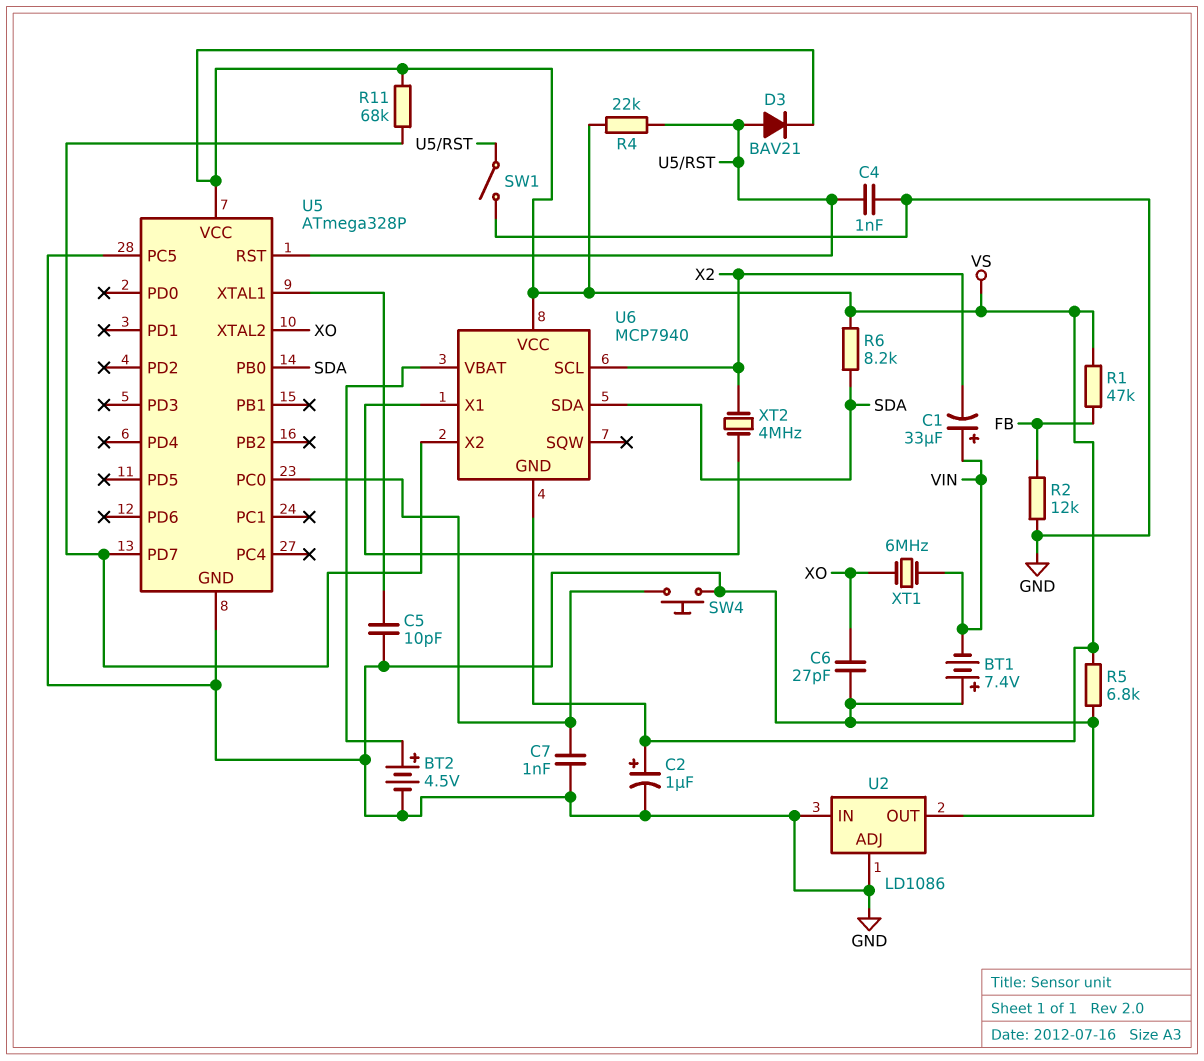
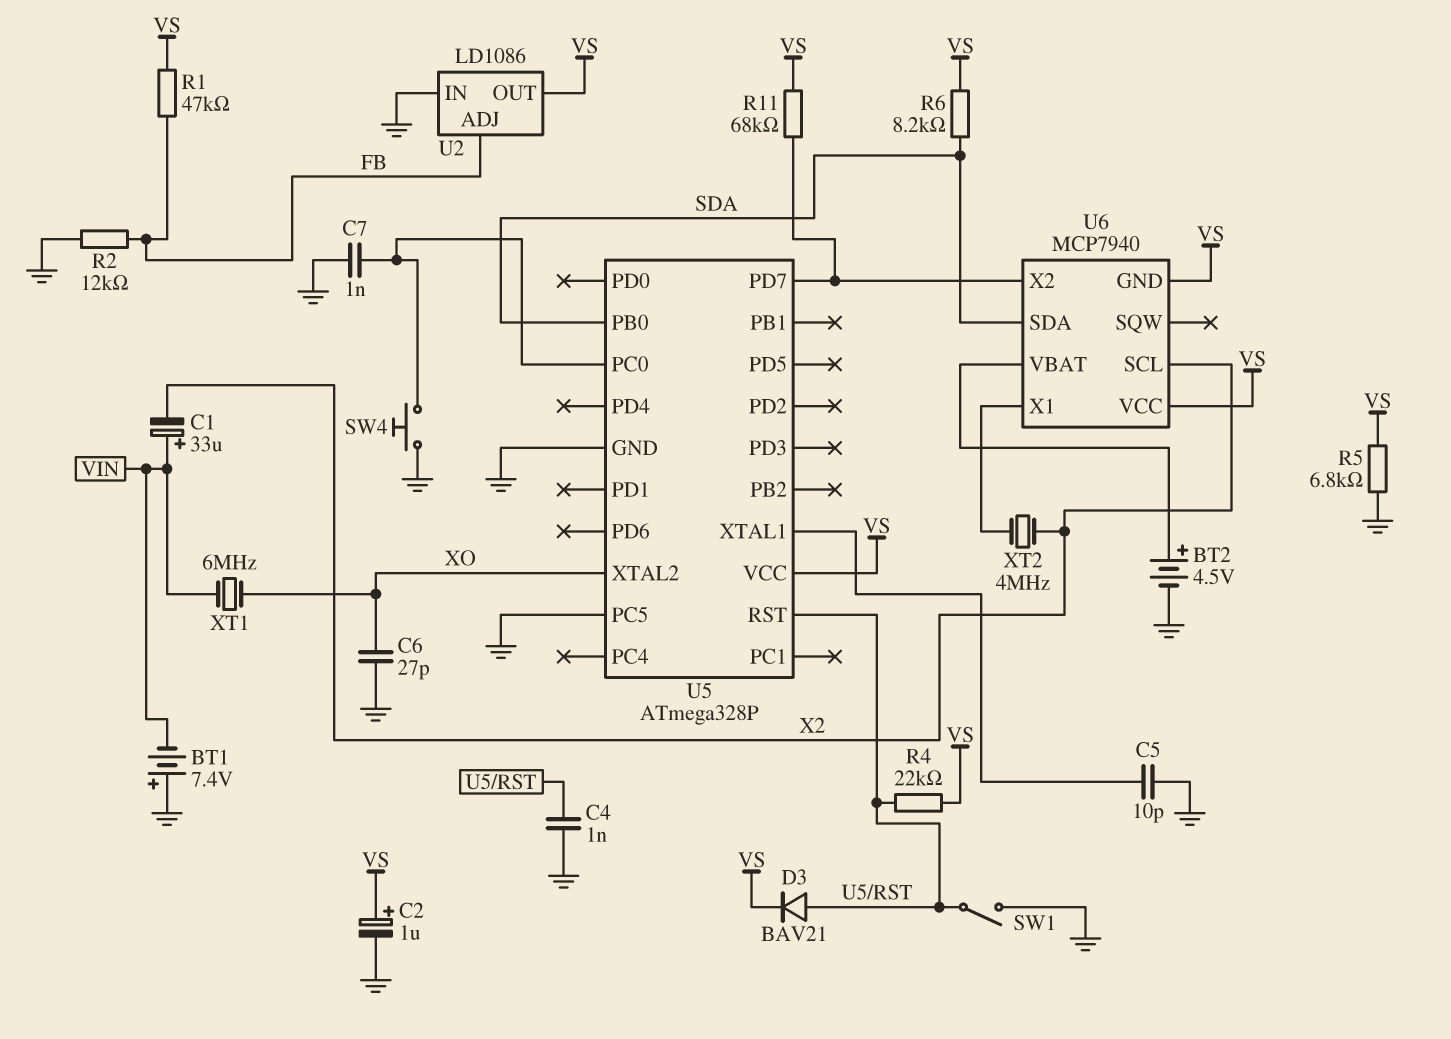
U2 pin ADJ: GND -> FB
U2 pin OUT: GND -> VS

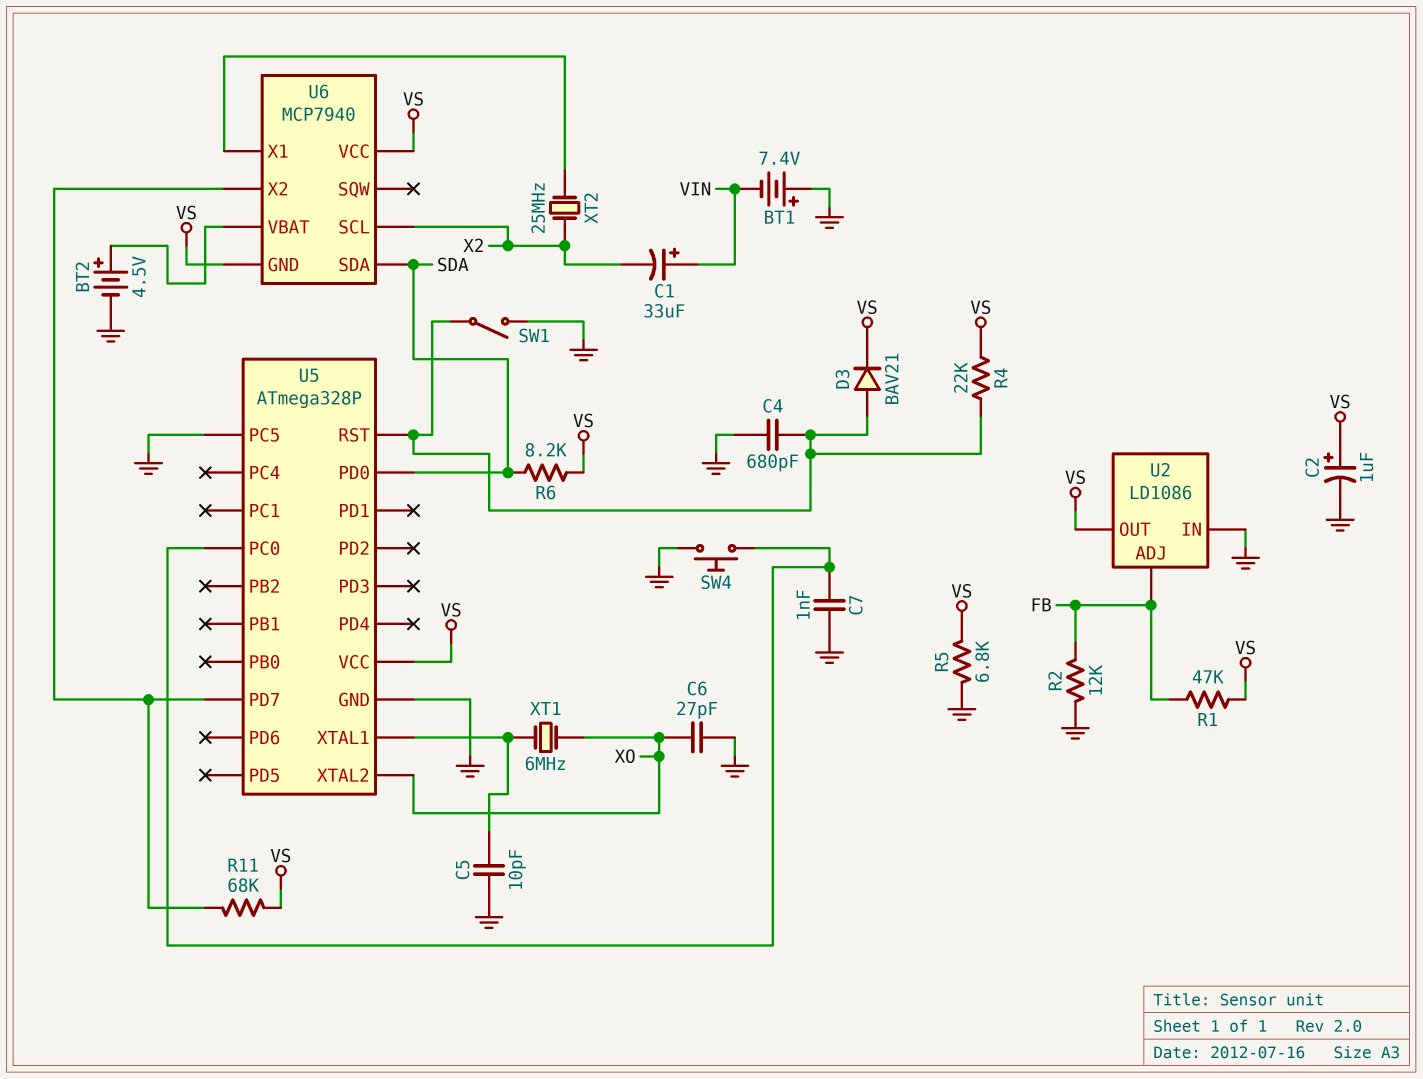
C4: 1nF (GND, U5/RST) -> 680pF (GND, U5/RST)
U5 pin PB0: SDA -> none
U5 pin PD0: none -> SDA
XT1: 6MHz (VIN, XO) -> 6MHz (U5/XTAL1, XO)
XT2: 4MHz (U6/X1, X2) -> 25MHz (U6/X1, X2)

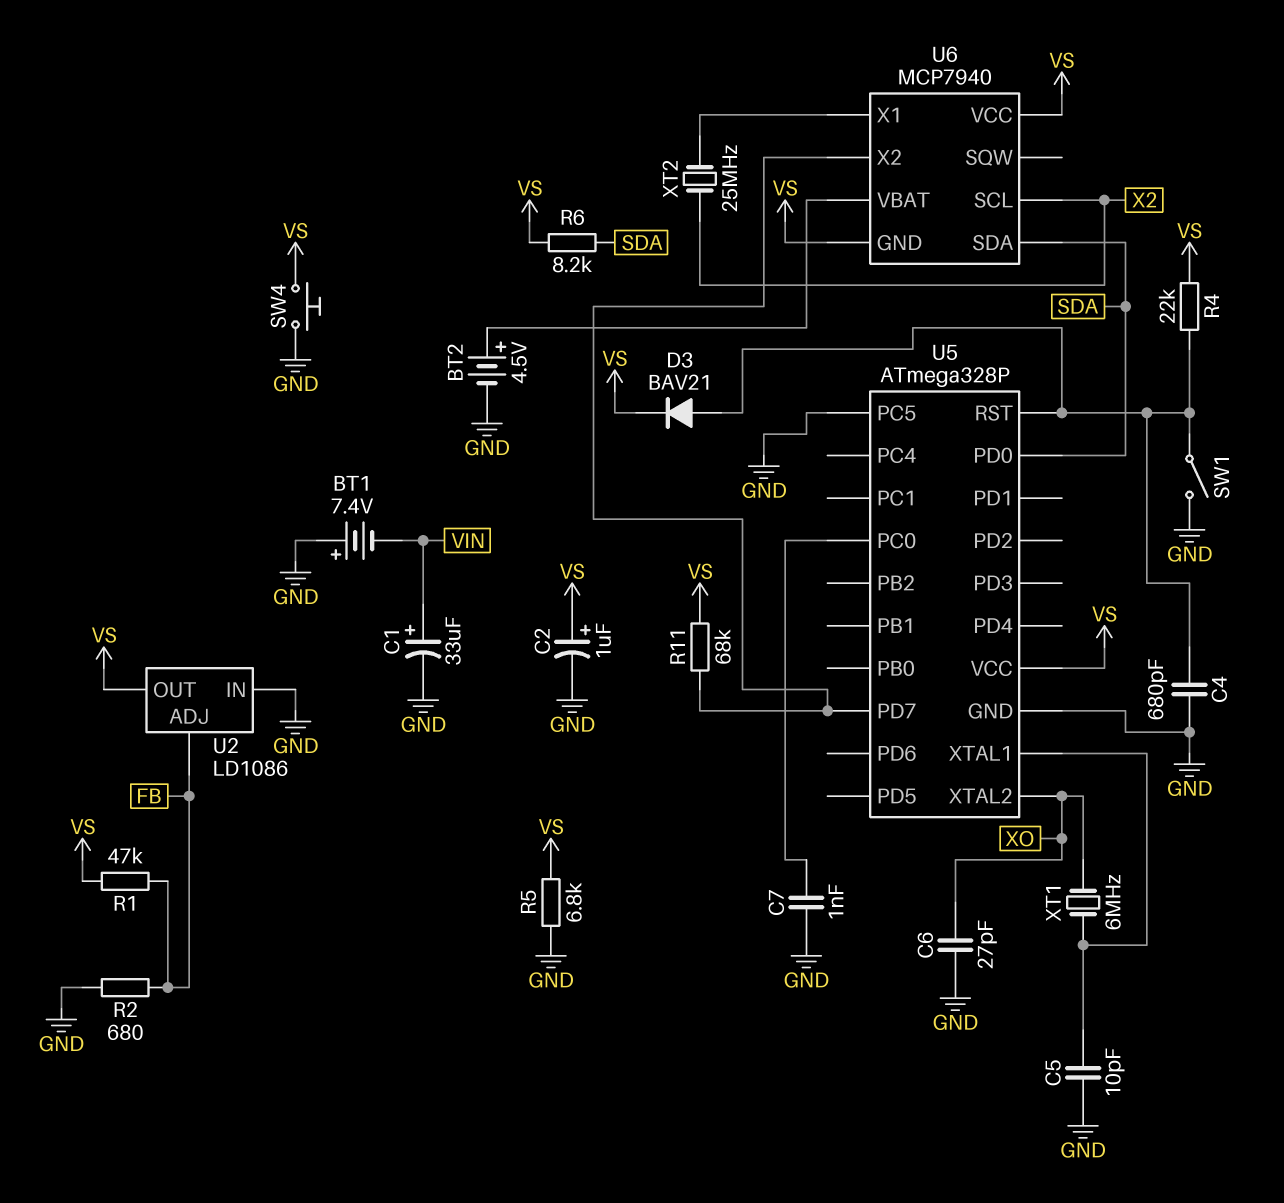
C1: 33uF (plus VIN, minus X2) -> 33uF (plus VIN, minus GND)
R2: 12k (FB, GND) -> 680 (FB, GND)
SW4: button (GND, U5/PC0) -> button (GND, VS)

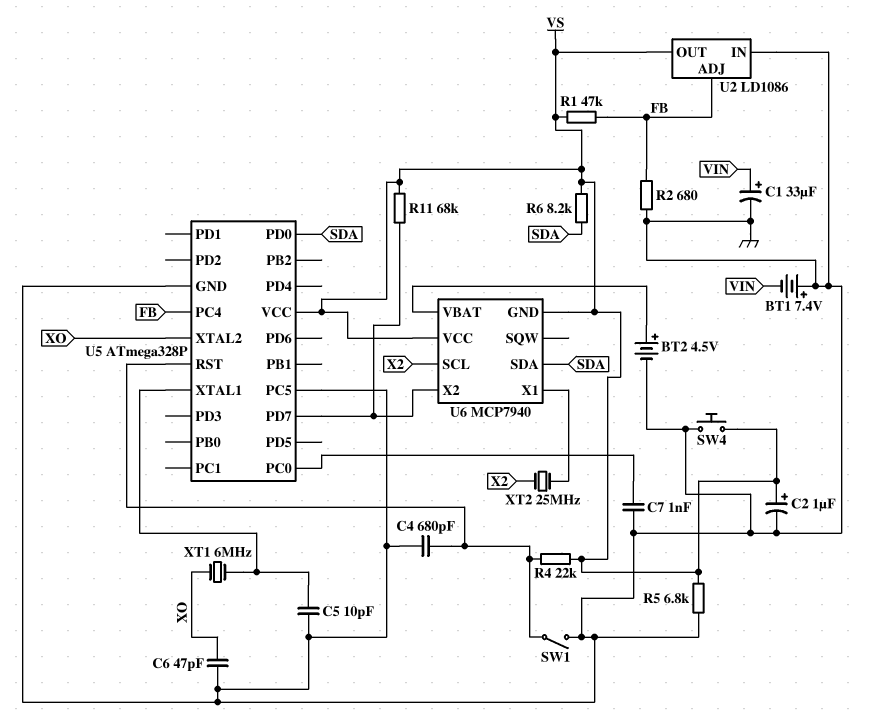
C6: 27pF (GND, XO) -> 47pF (GND, XO)
D3: diode BAV21 (A U5/RST, K VS) -> none
U5 pin PC4: none -> FB

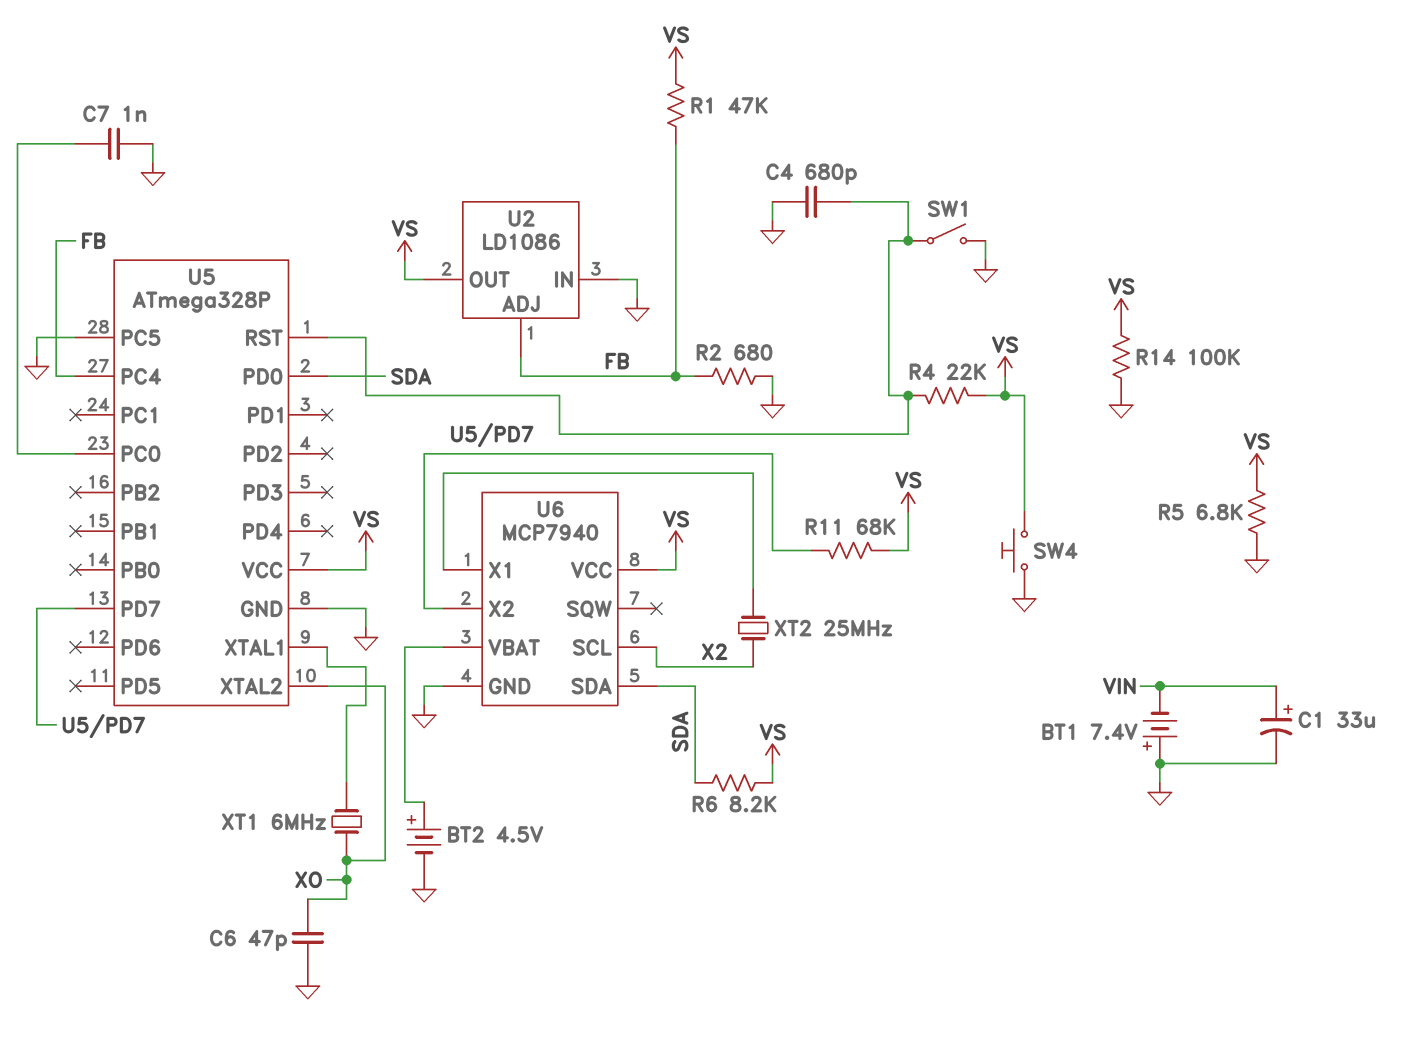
C2: 1uF (plus VS, minus GND) -> none
C5: 10pF (GND, U5/XTAL1) -> none
R14: none -> 100k (GND, VS)
U6 pin GND: VS -> GND

